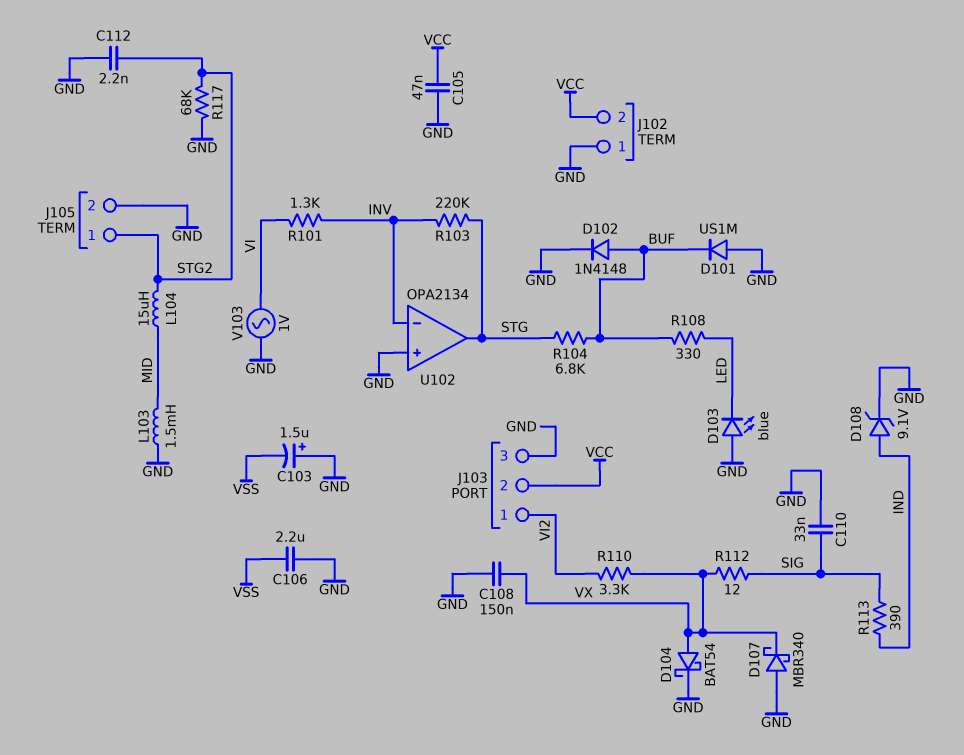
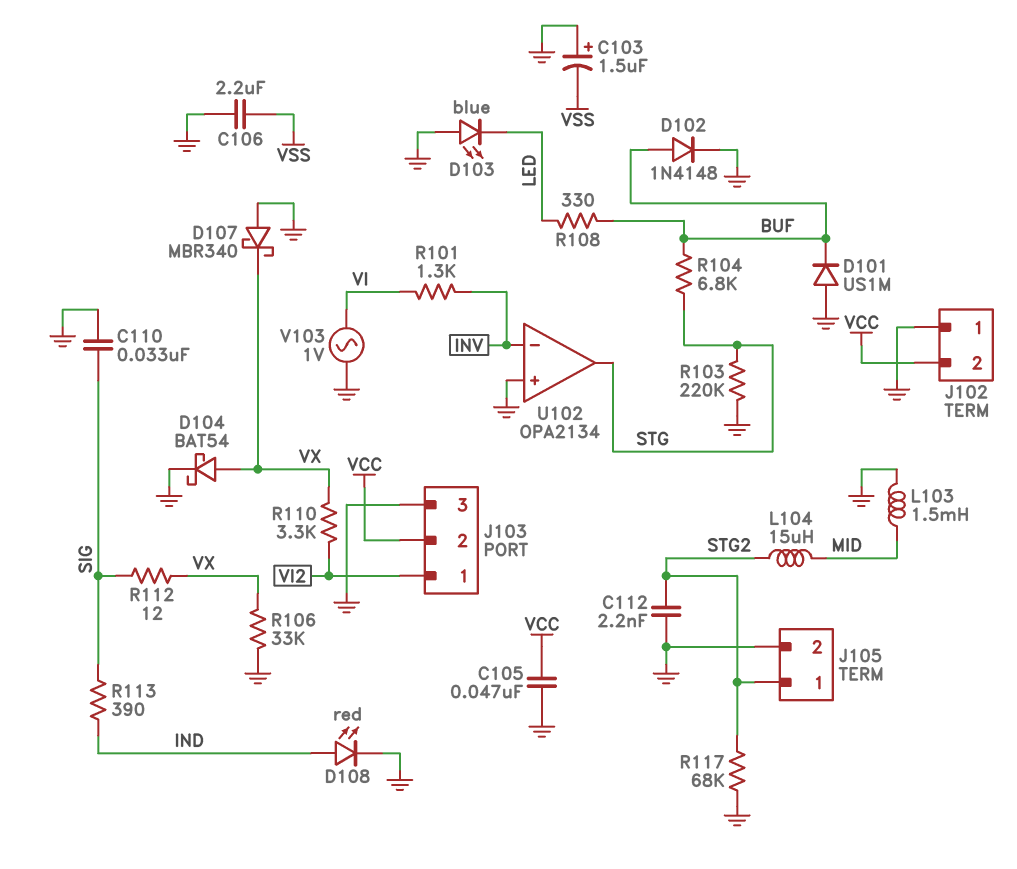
C108: 150nF (GND, VX) -> none
D108: zener 9.1V (A IND, K GND) -> LED red (A IND, K GND)
R103: 220k (INV, STG) -> 220k (GND, STG)
R106: none -> 33k (GND, VX)

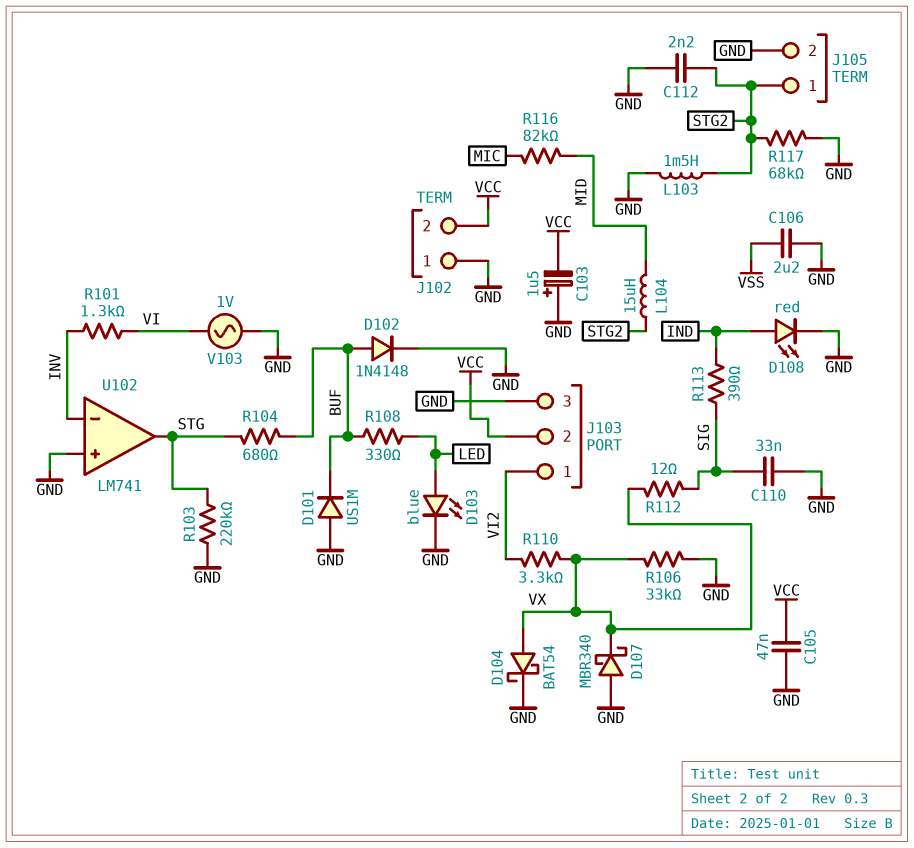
C103: 1.5uF (plus GND, minus VSS) -> 1.5uF (plus GND, minus VCC)
D103: LED blue (A GND, K LED) -> LED blue (A LED, K GND)
L103: 1.5mH (GND, MID) -> 1.5mH (GND, STG2)
R104: 6.8k (BUF, STG) -> 680 (BUF, STG)
R116: none -> 82k (MIC, MID)
U102: OPA2134 -> LM741

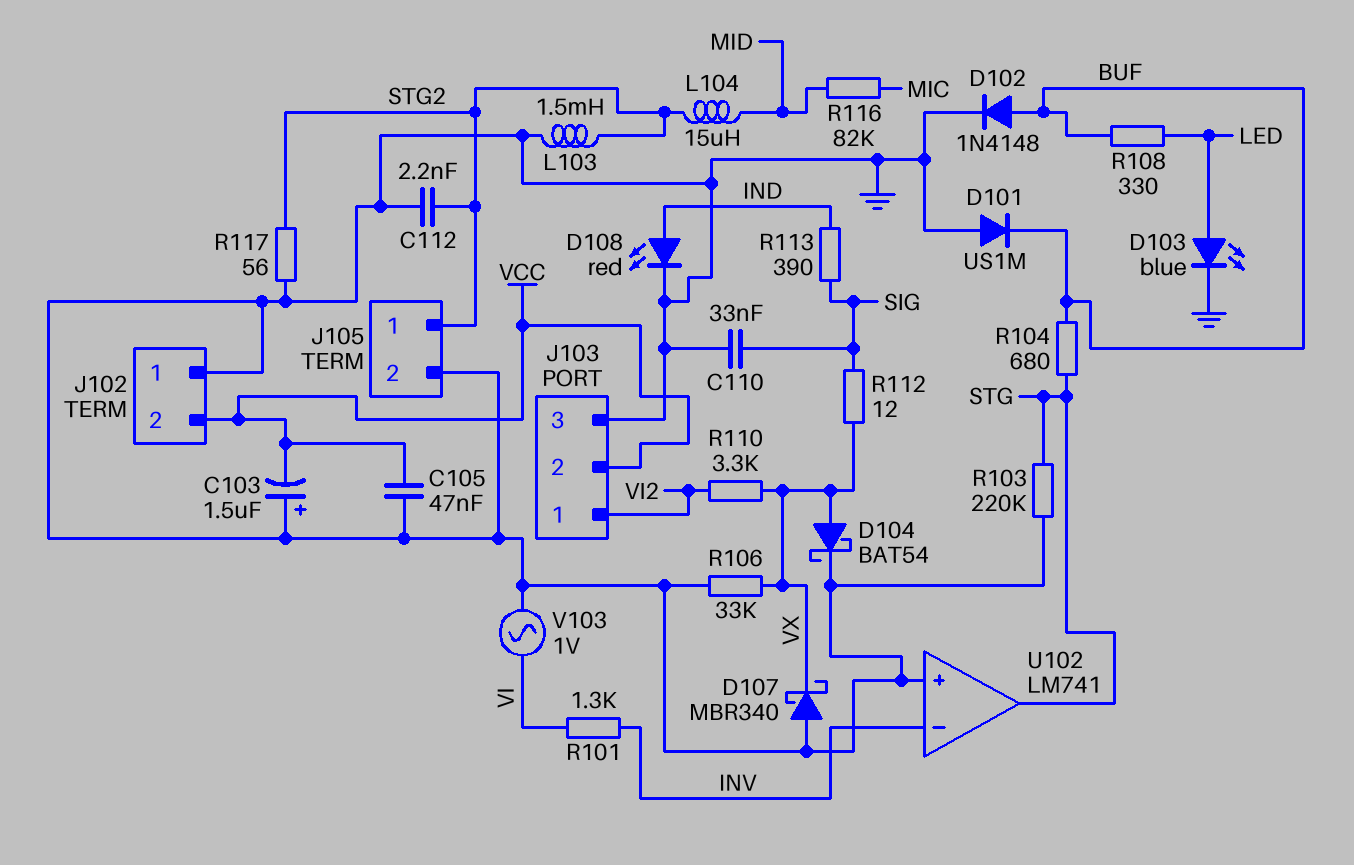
C106: 2.2uF (GND, VSS) -> none
R117: 68k (GND, STG2) -> 56 (GND, STG2)

